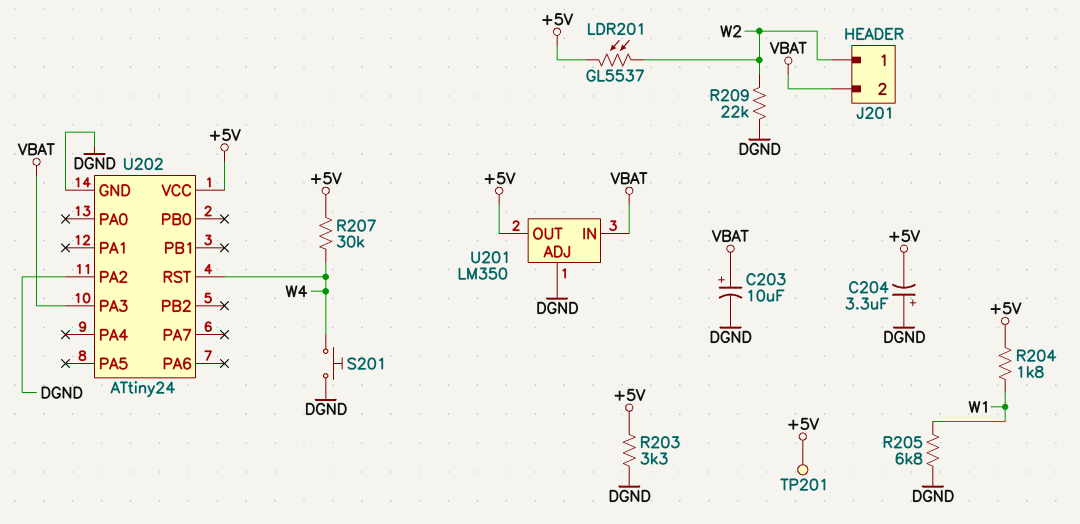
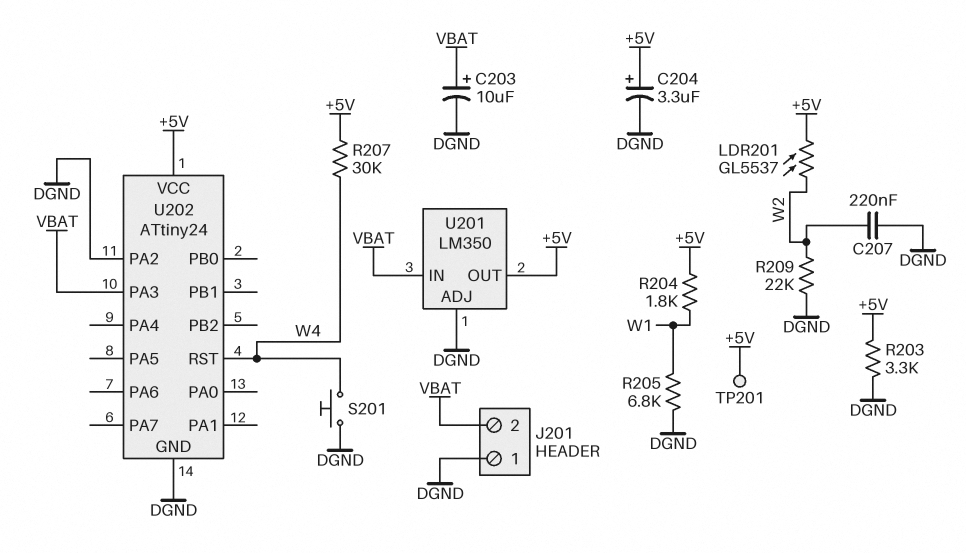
C204: 3.3uF (plus DGND, minus +5V) -> 3.3uF (plus +5V, minus DGND)
C207: none -> 220nF (DGND, W2)
J201 pin 1: W2 -> DGND

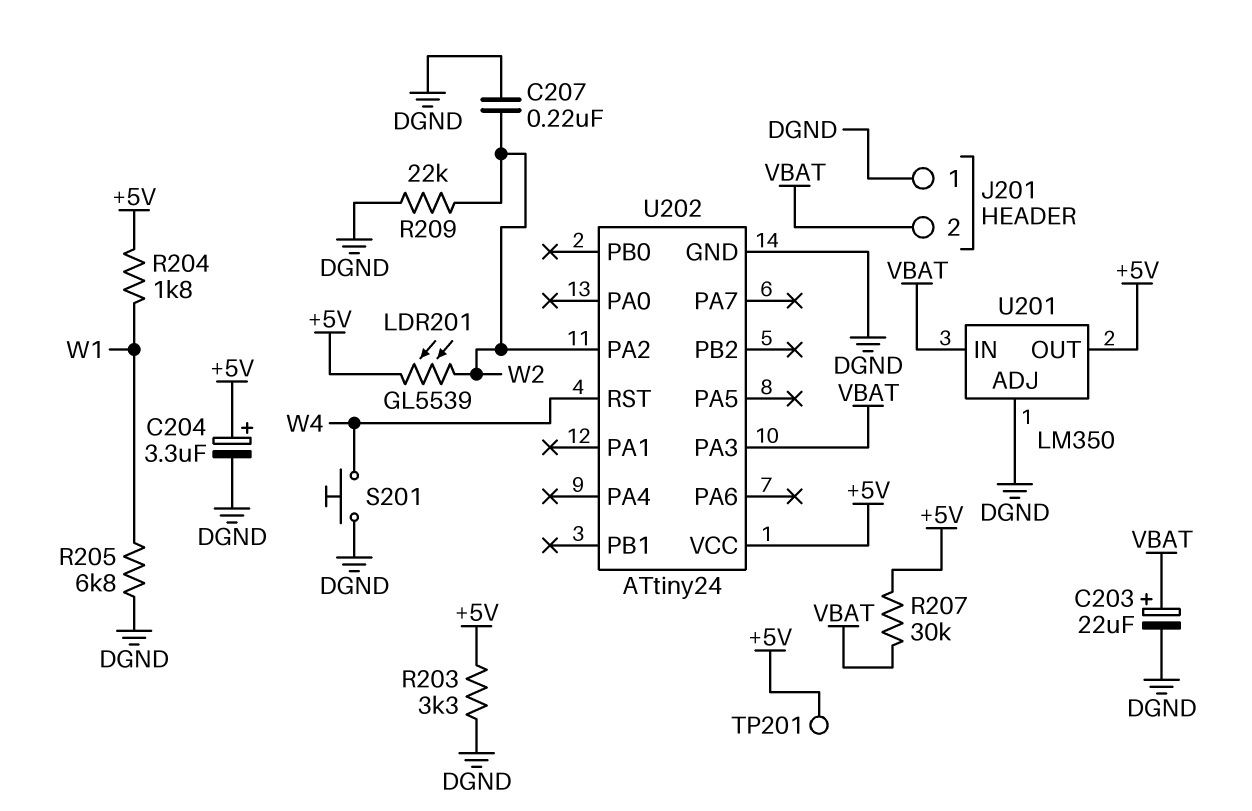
C203: 10uF (plus VBAT, minus DGND) -> 22uF (plus VBAT, minus DGND)
LDR201: GL5537 (+5V, W2) -> GL5539 (+5V, W2)
R207: 30k (+5V, W4) -> 30k (+5V, VBAT)
U202 pin PA2: DGND -> W2

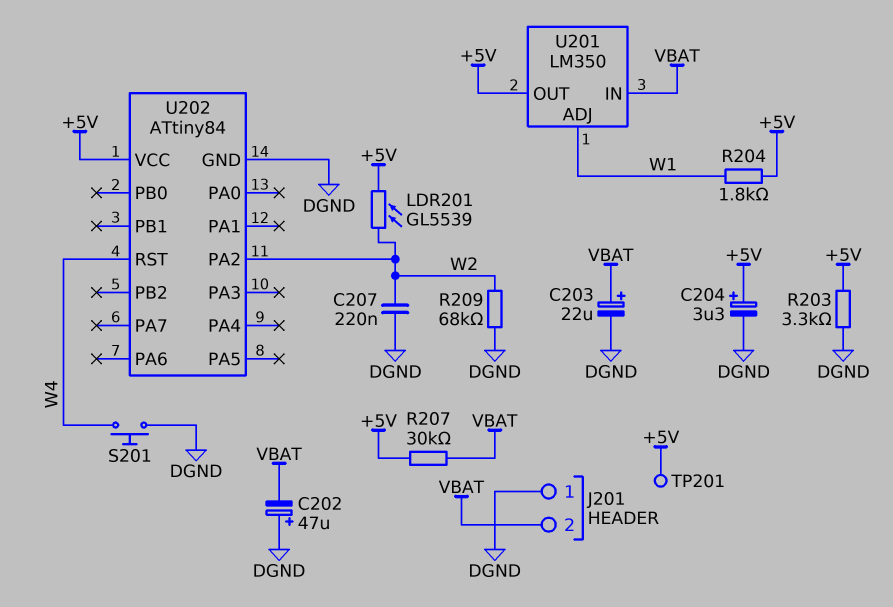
C202: none -> 47uF (plus DGND, minus VBAT)
R205: 6.8k (DGND, W1) -> none
R209: 22k (DGND, W2) -> 68k (DGND, W2)
U201 pin ADJ: DGND -> W1
U202: ATtiny24 -> ATtiny84
U202 pin PA3: VBAT -> none

